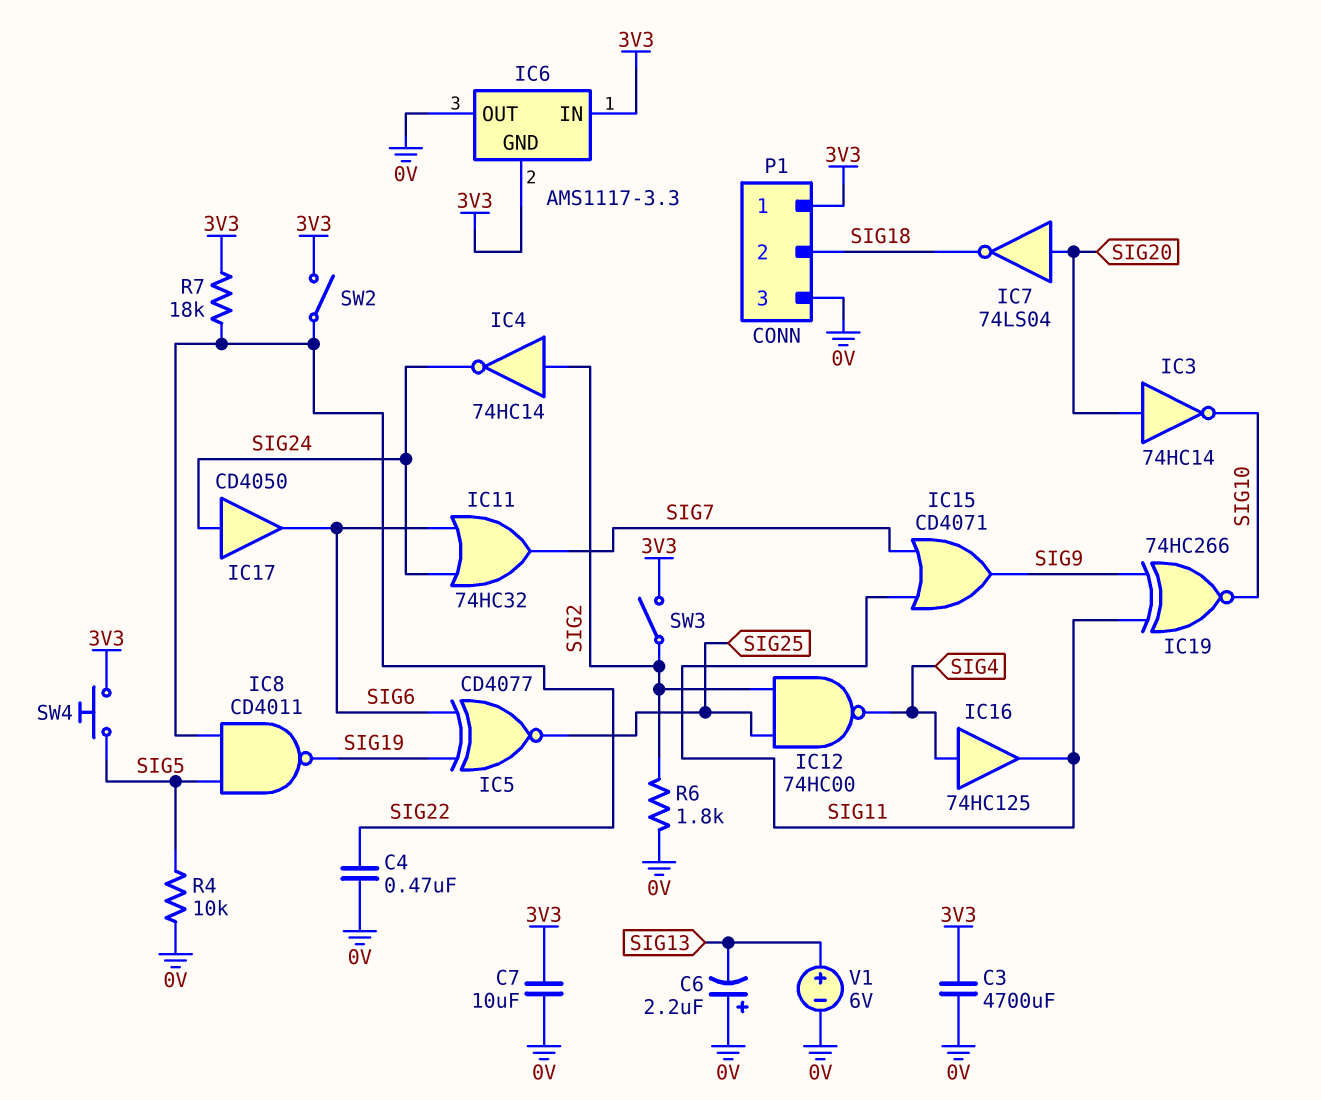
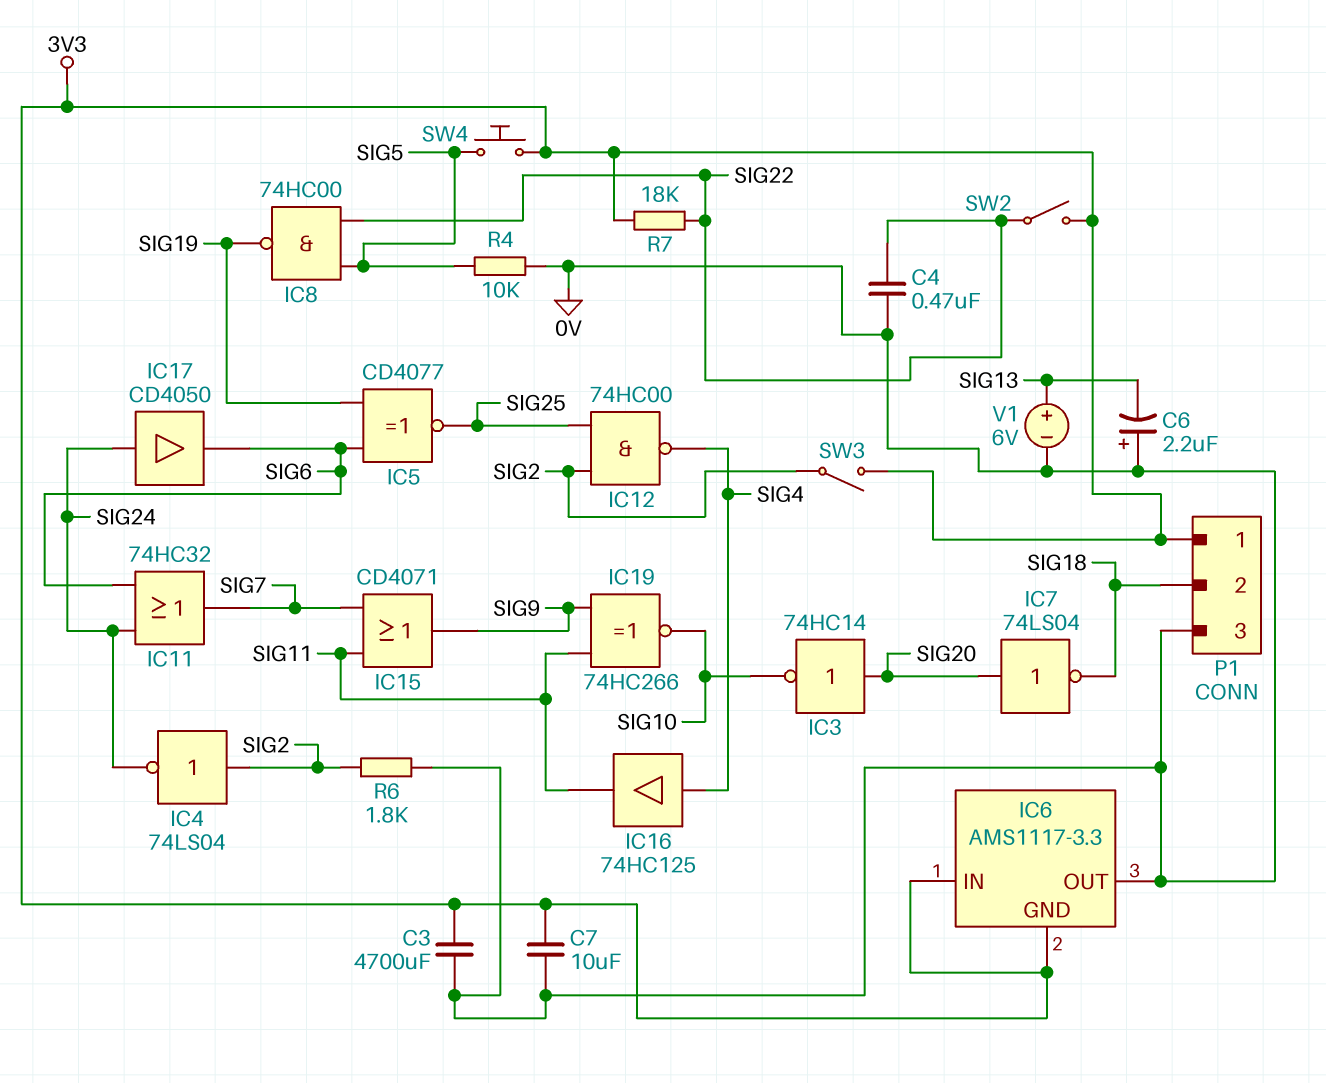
IC4: NOT 74HC14 (in SIG2, out SIG24) -> NOT 74LS04 (in SIG2, out SIG24)
IC8: NAND CD4011 (in SIG5, in SIG22, out SIG19) -> NAND 74HC00 (in SIG5, in SIG22, out SIG19)

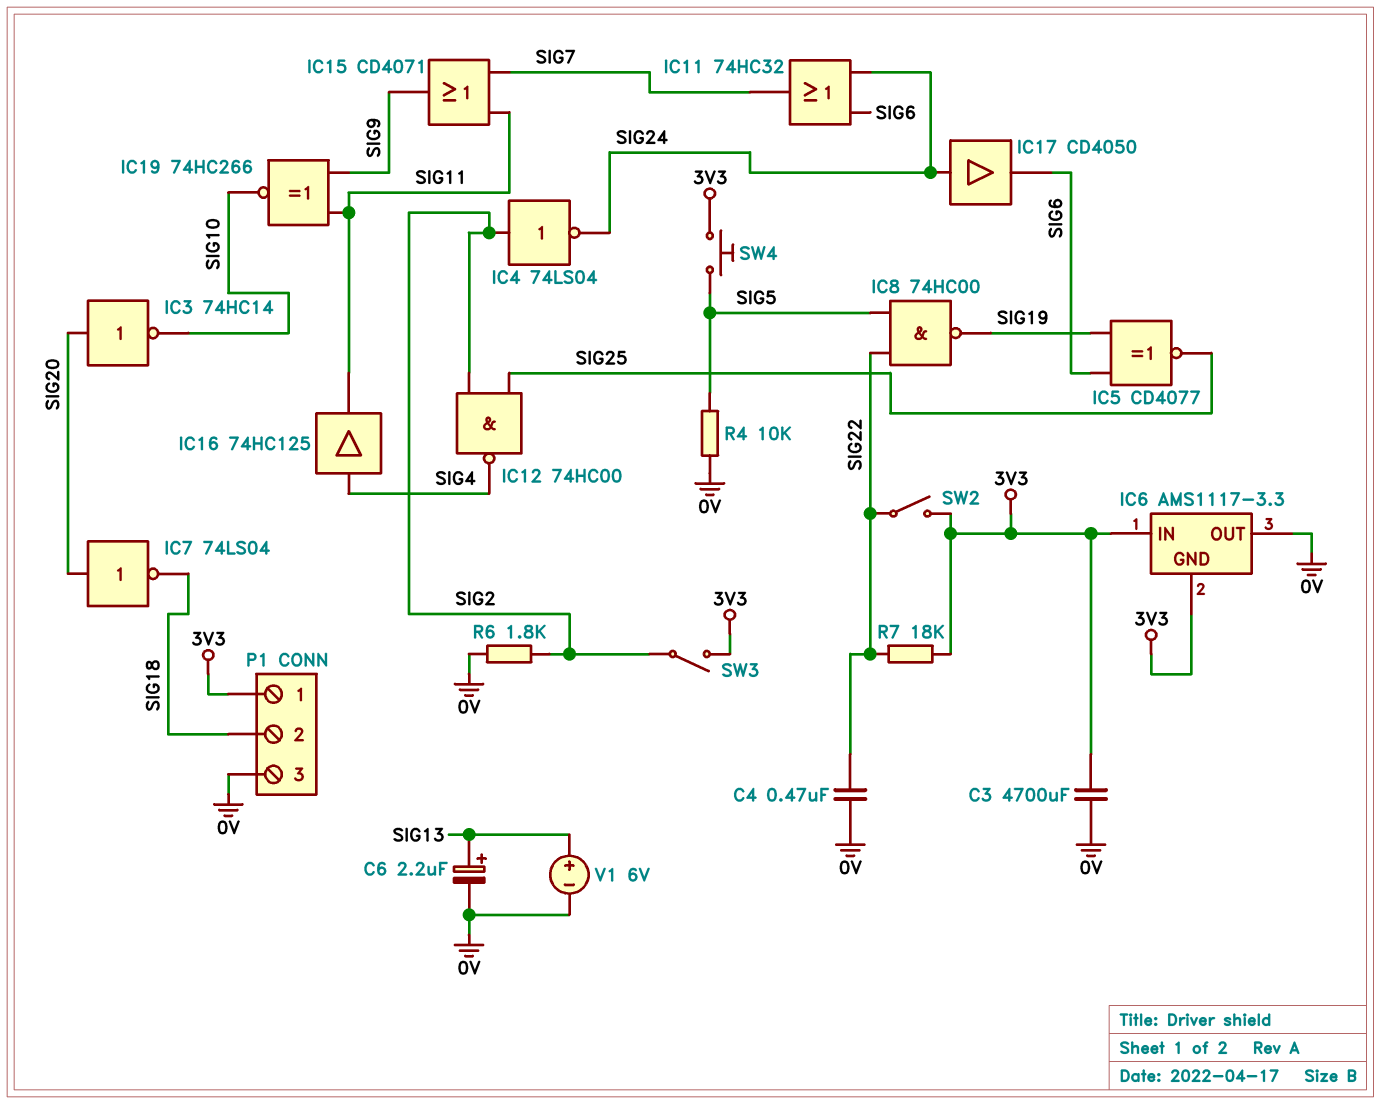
C6: 2.2uF (plus 0V, minus SIG13) -> 2.2uF (plus SIG13, minus 0V)
C7: 10uF (0V, 3V3) -> none

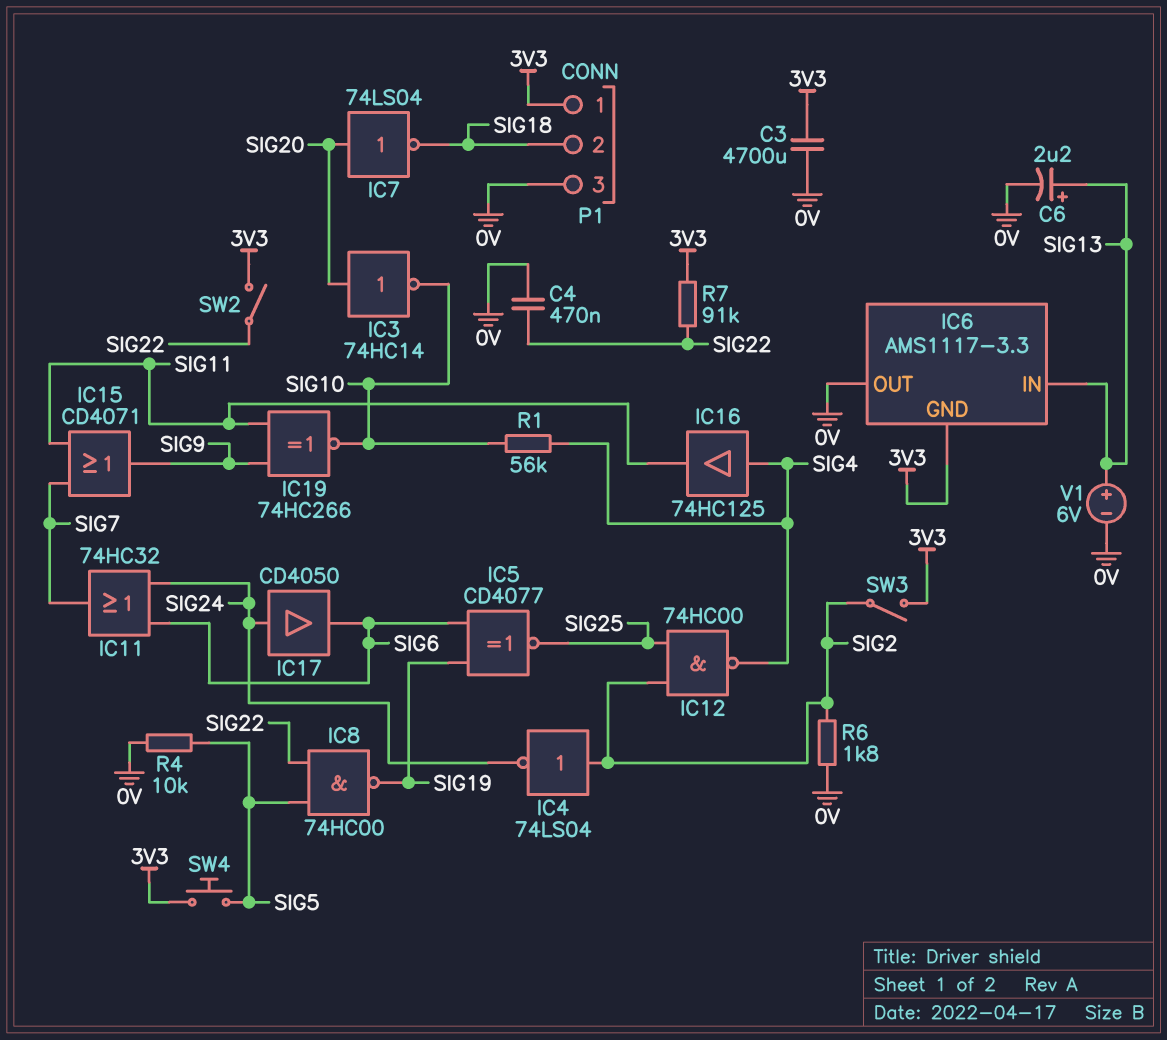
IC6 pin IN: 3V3 -> SIG13
R1: none -> 56k (SIG4, SIG10)
R7: 18k (3V3, SIG22) -> 91k (3V3, SIG22)

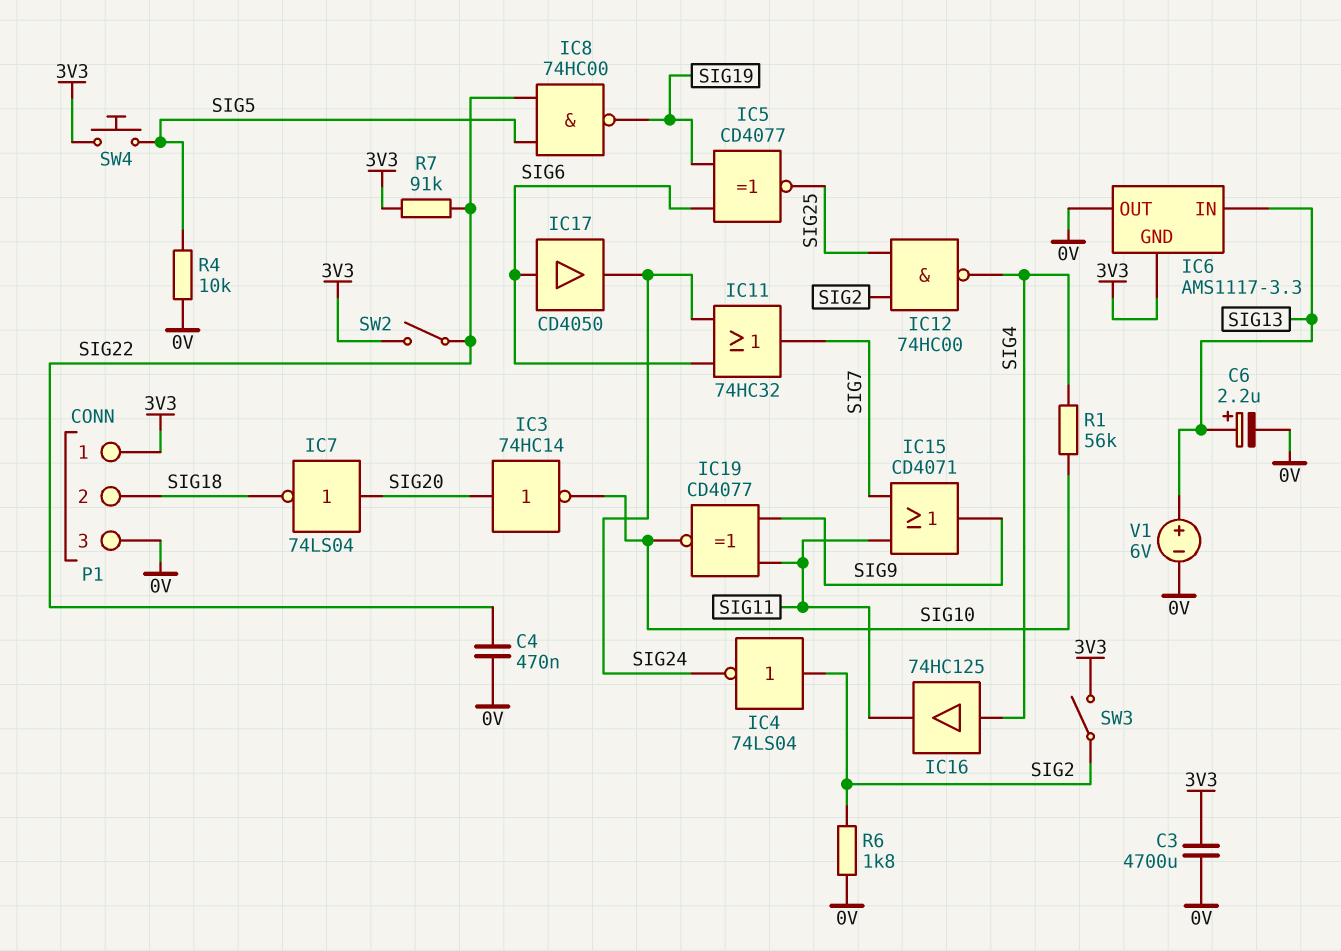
IC17: buffer CD4050 (in SIG24, out SIG6) -> buffer CD4050 (in SIG6, out SIG24)
IC19: XNOR 74HC266 (in SIG9, in SIG11, out SIG10) -> XNOR CD4077 (in SIG9, in SIG11, out SIG10)

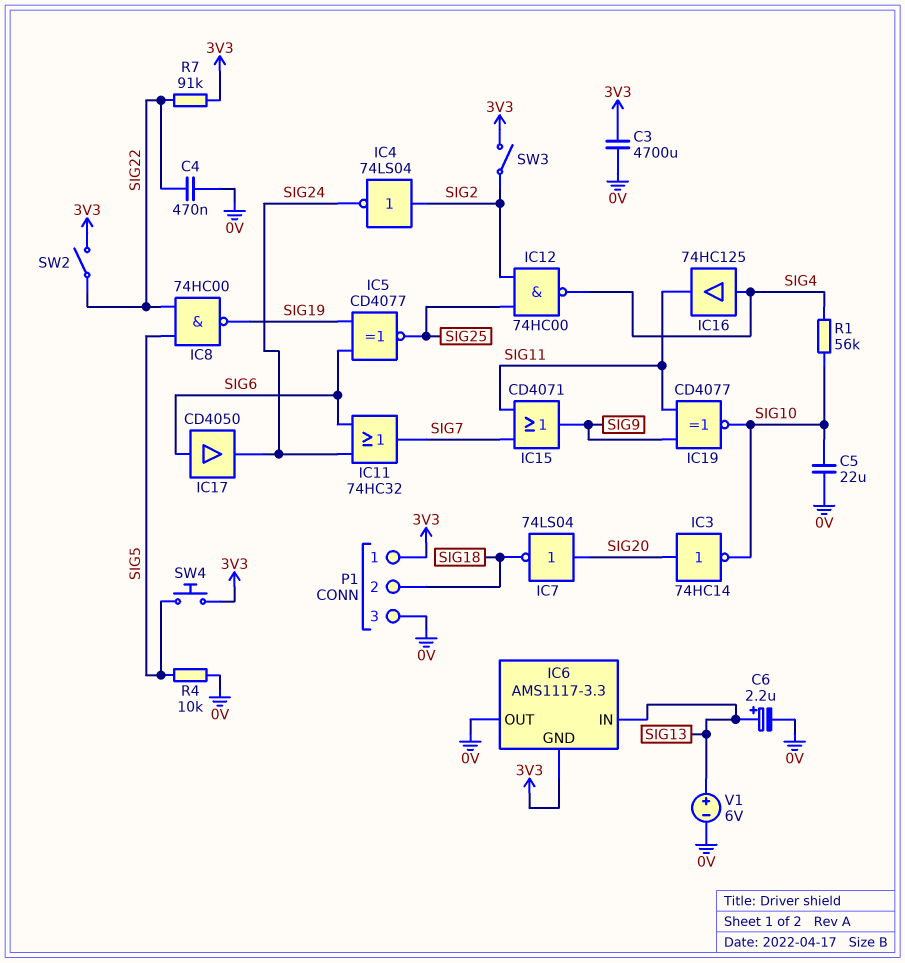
C5: none -> 22uF (0V, SIG10)
R6: 1.8k (0V, SIG2) -> none

